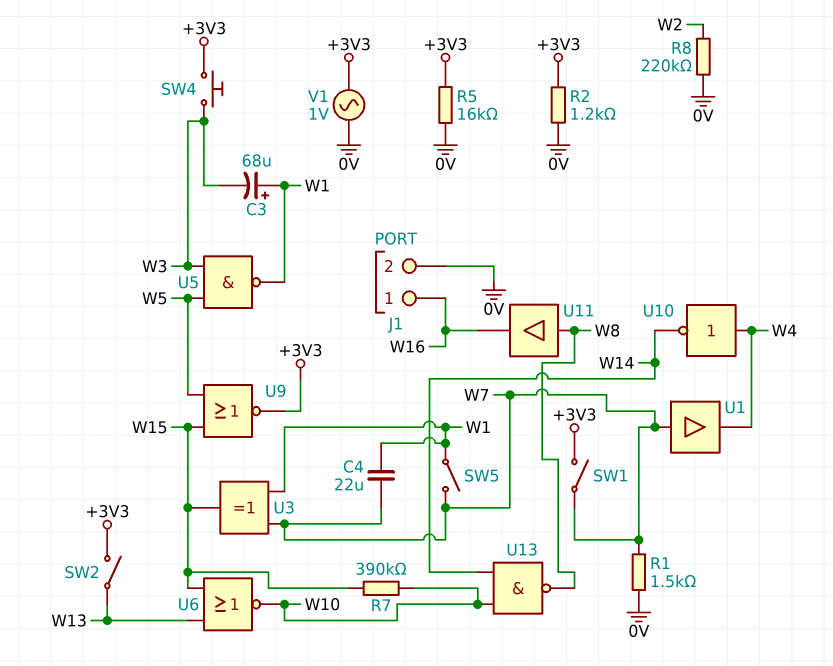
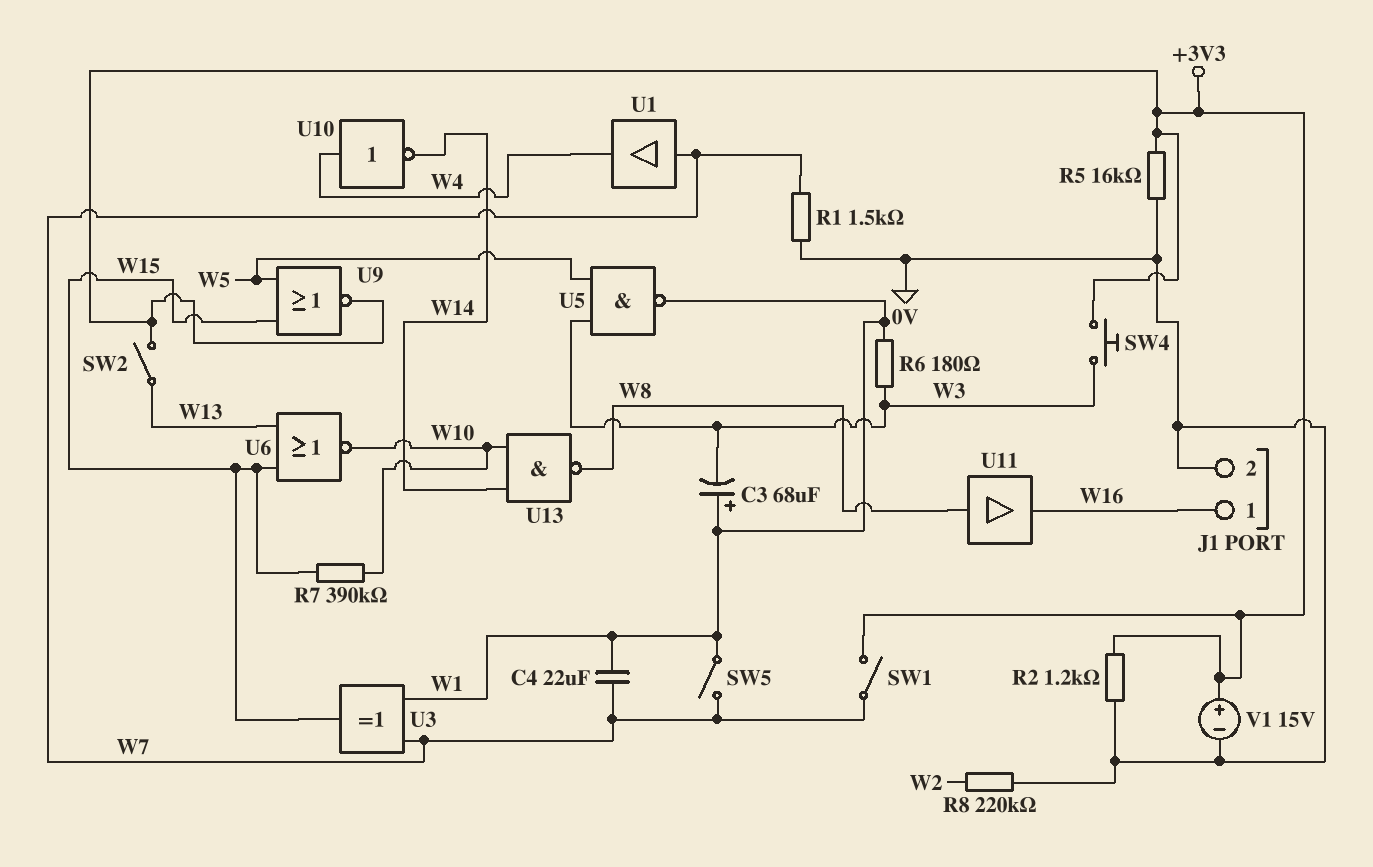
R6: none -> 180 (W1, W3)
V1: AC 1V (+3V3, 0V) -> 15V (plus +3V3, minus 0V)

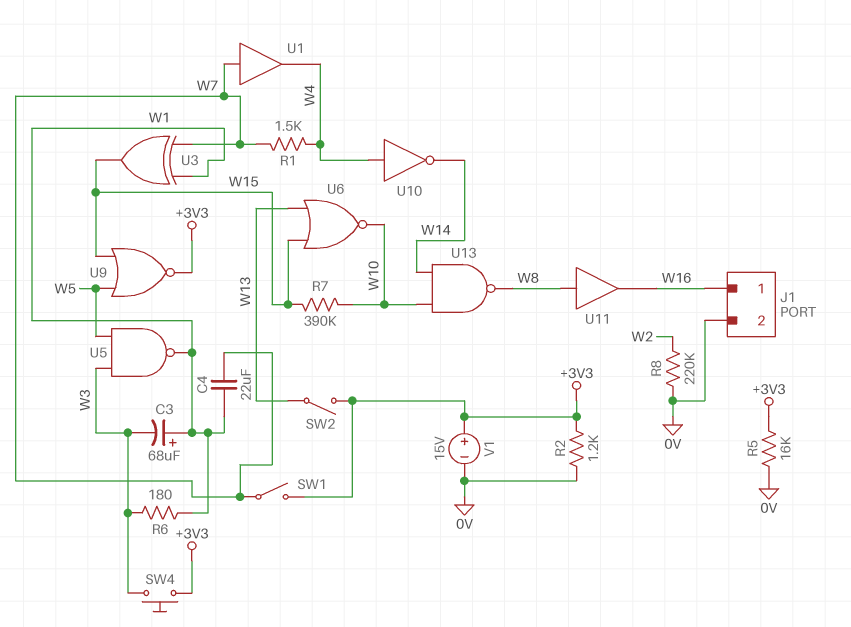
R1: 1.5k (0V, W7) -> 1.5k (W4, W7)
SW5: switch (W1, W7) -> none

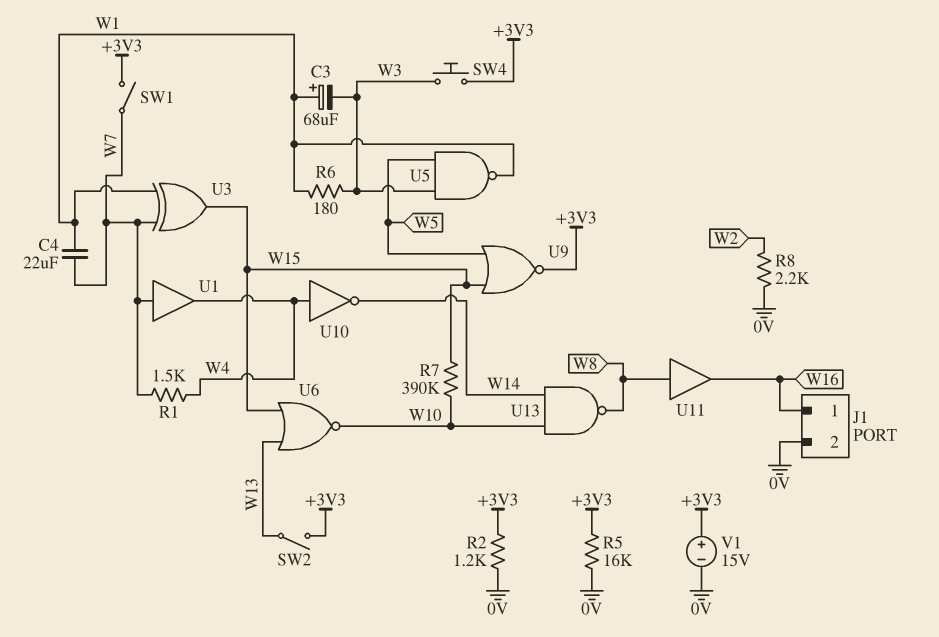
R8: 220k (0V, W2) -> 2.2k (0V, W2)

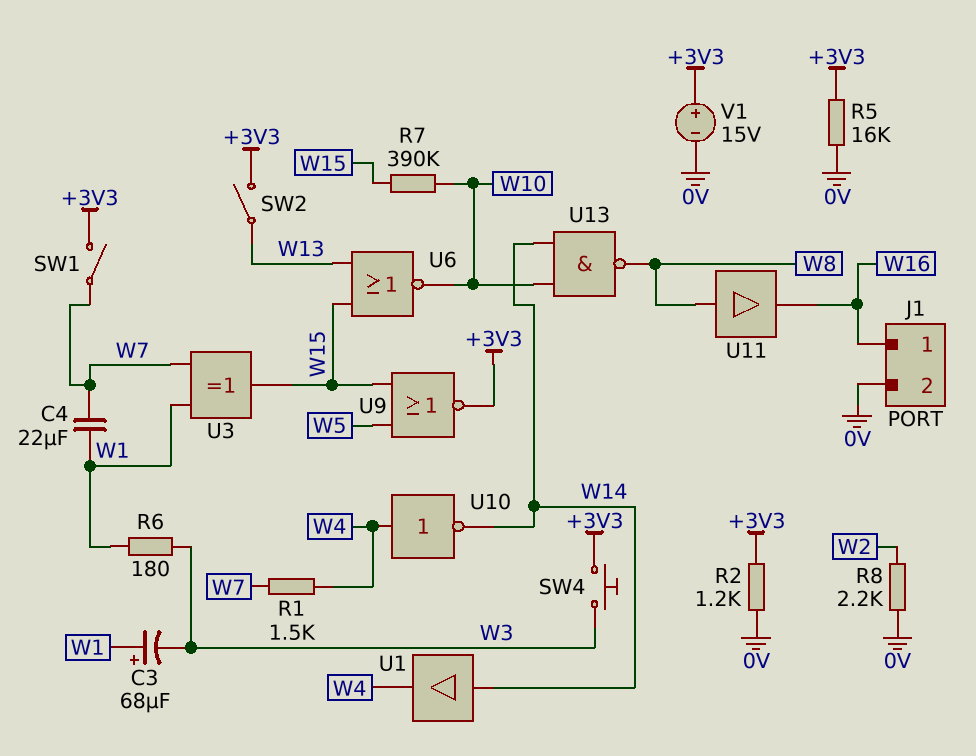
U1: buffer (in W7, out W4) -> buffer (in W14, out W4)
U5: NAND (in W3, in W5, out W1) -> none

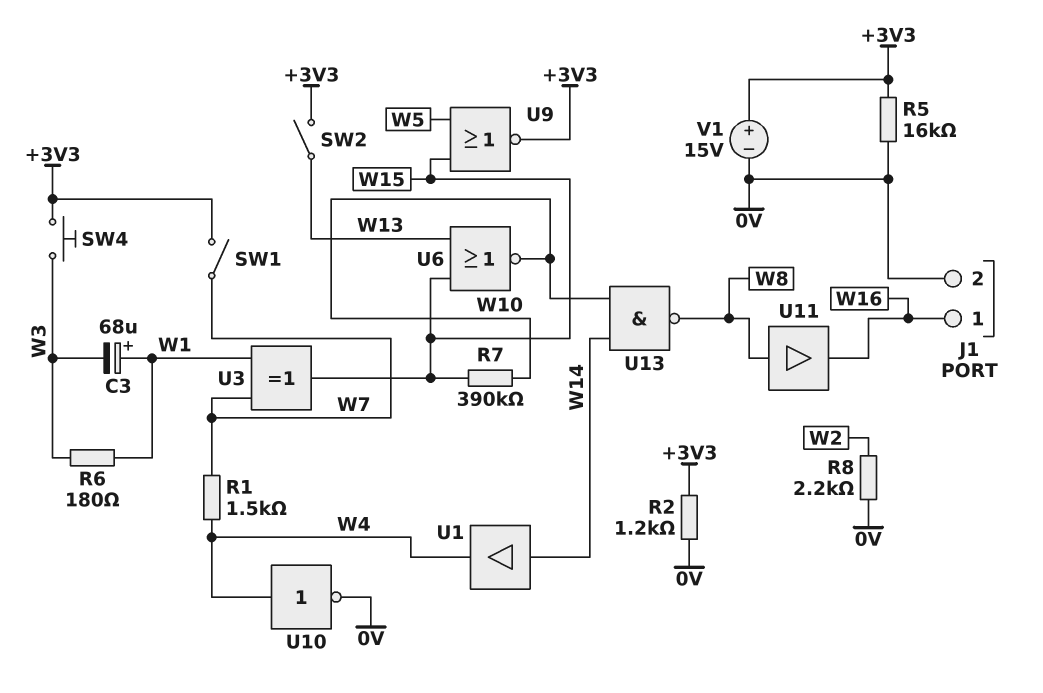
C4: 22uF (W1, W7) -> none
U10: NOT (in W4, out W14) -> NOT (in W4, out 0V)

